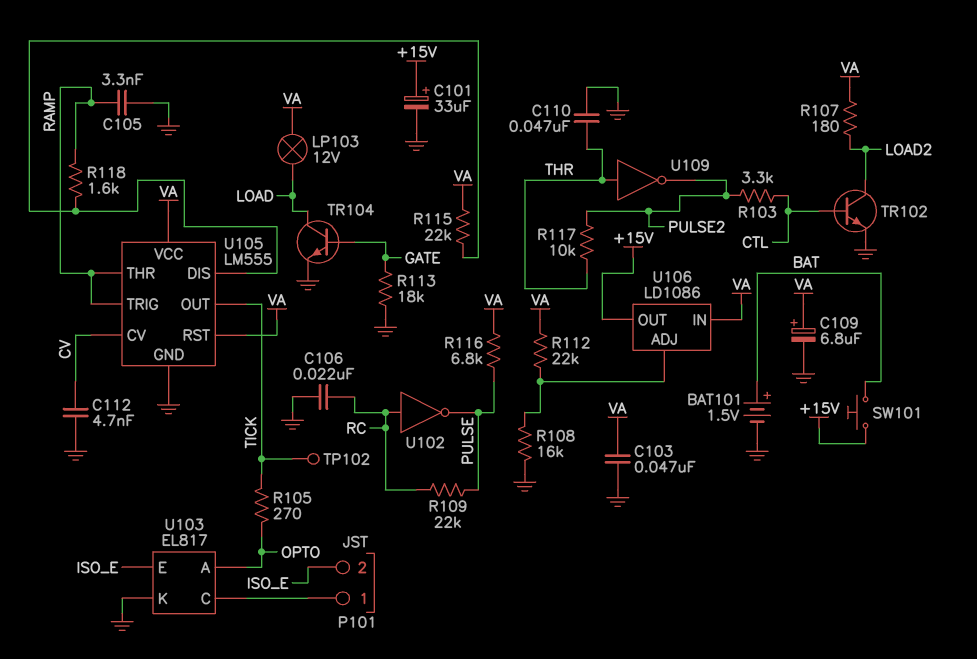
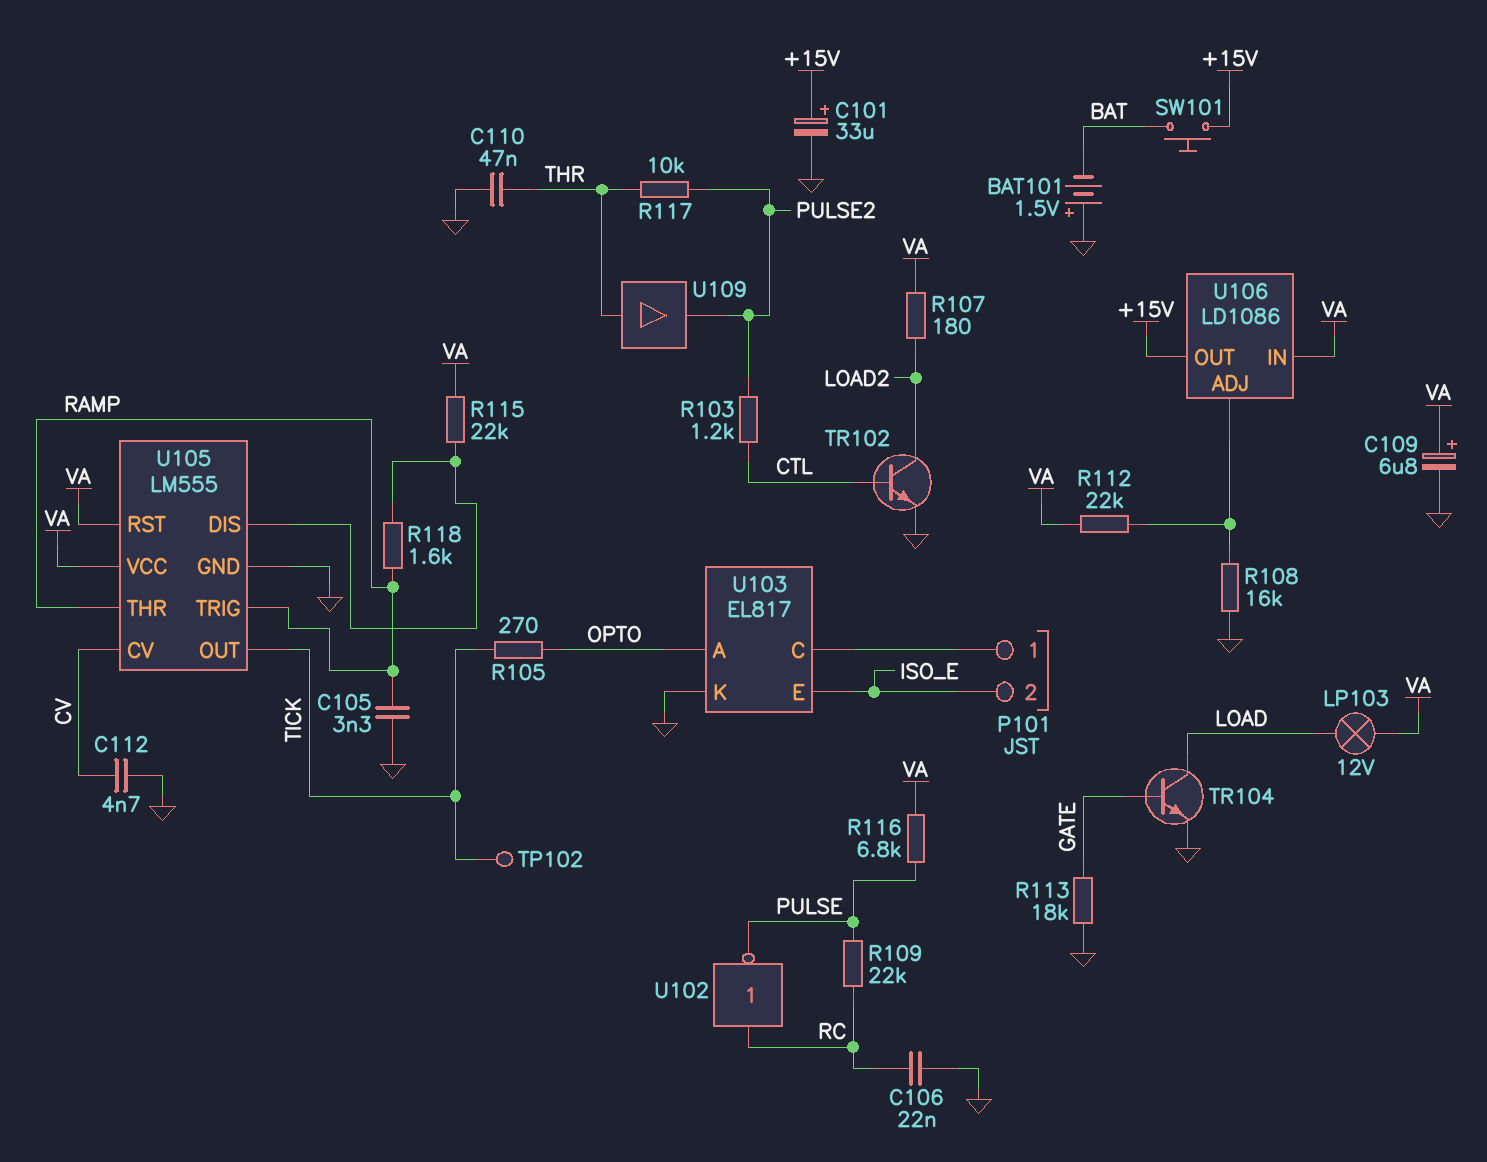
BAT101: 1.5V (plus BAT, minus GND) -> 1.5V (plus GND, minus BAT)
C103: 47nF (GND, VA) -> none
R103: 3.3k (CTL, PULSE2) -> 1.2k (CTL, PULSE2)
U109: NOT (in THR, out PULSE2) -> buffer (in THR, out PULSE2)

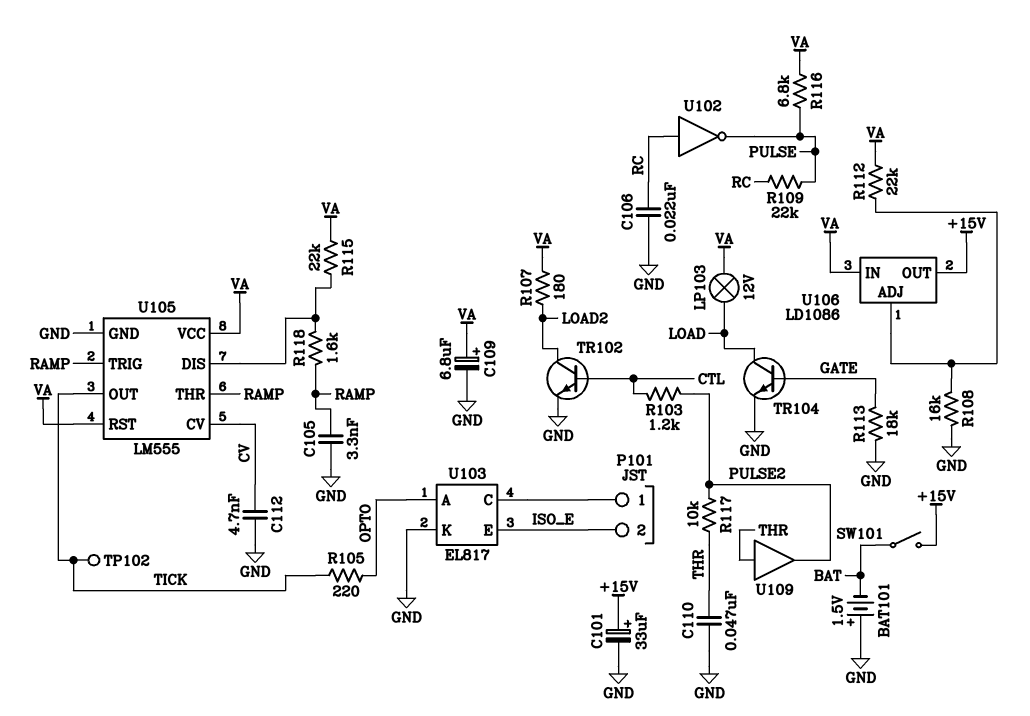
R105: 270 (OPTO, TICK) -> 220 (OPTO, TICK)
SW101: button (+15V, BAT) -> switch (+15V, BAT)

